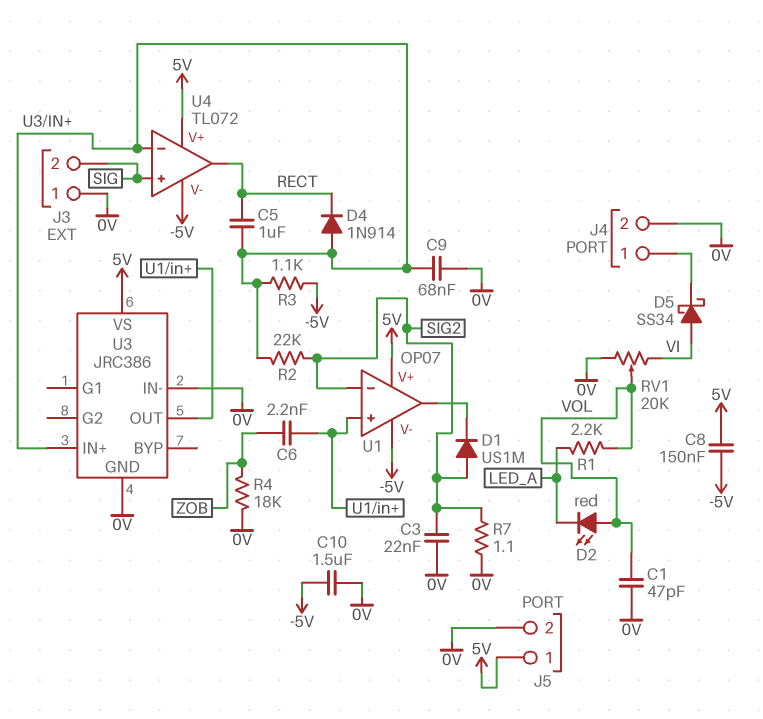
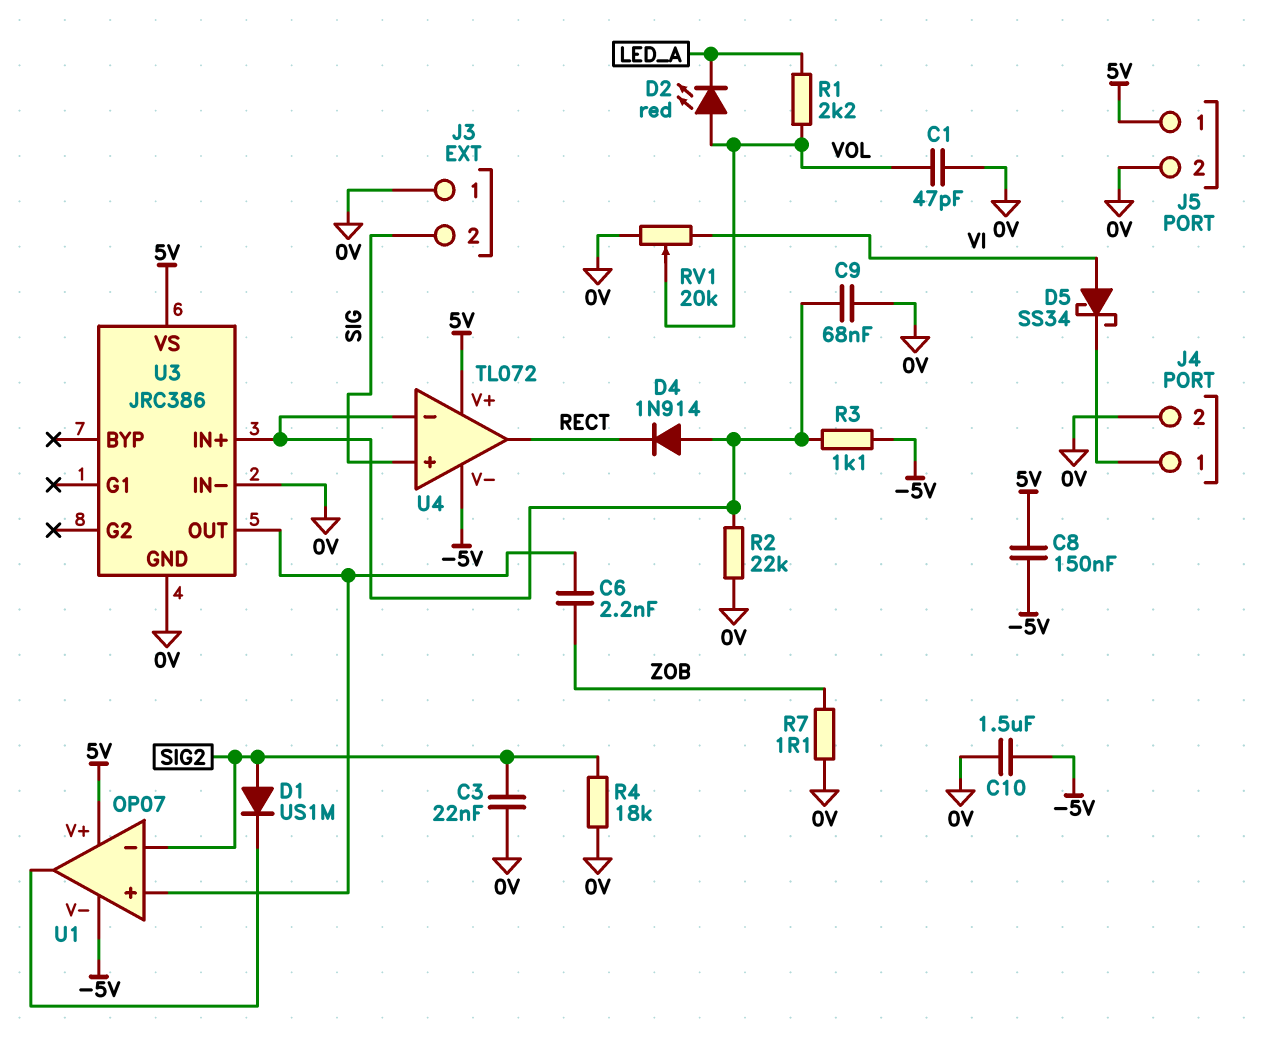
C5: 1uF (RECT, U3/IN+) -> none
R2: 22k (SIG2, U3/IN+) -> 22k (0V, U3/IN+)
R4: 18k (0V, ZOB) -> 18k (0V, SIG2)
R7: 1.1 (0V, SIG2) -> 1.1 (0V, ZOB)

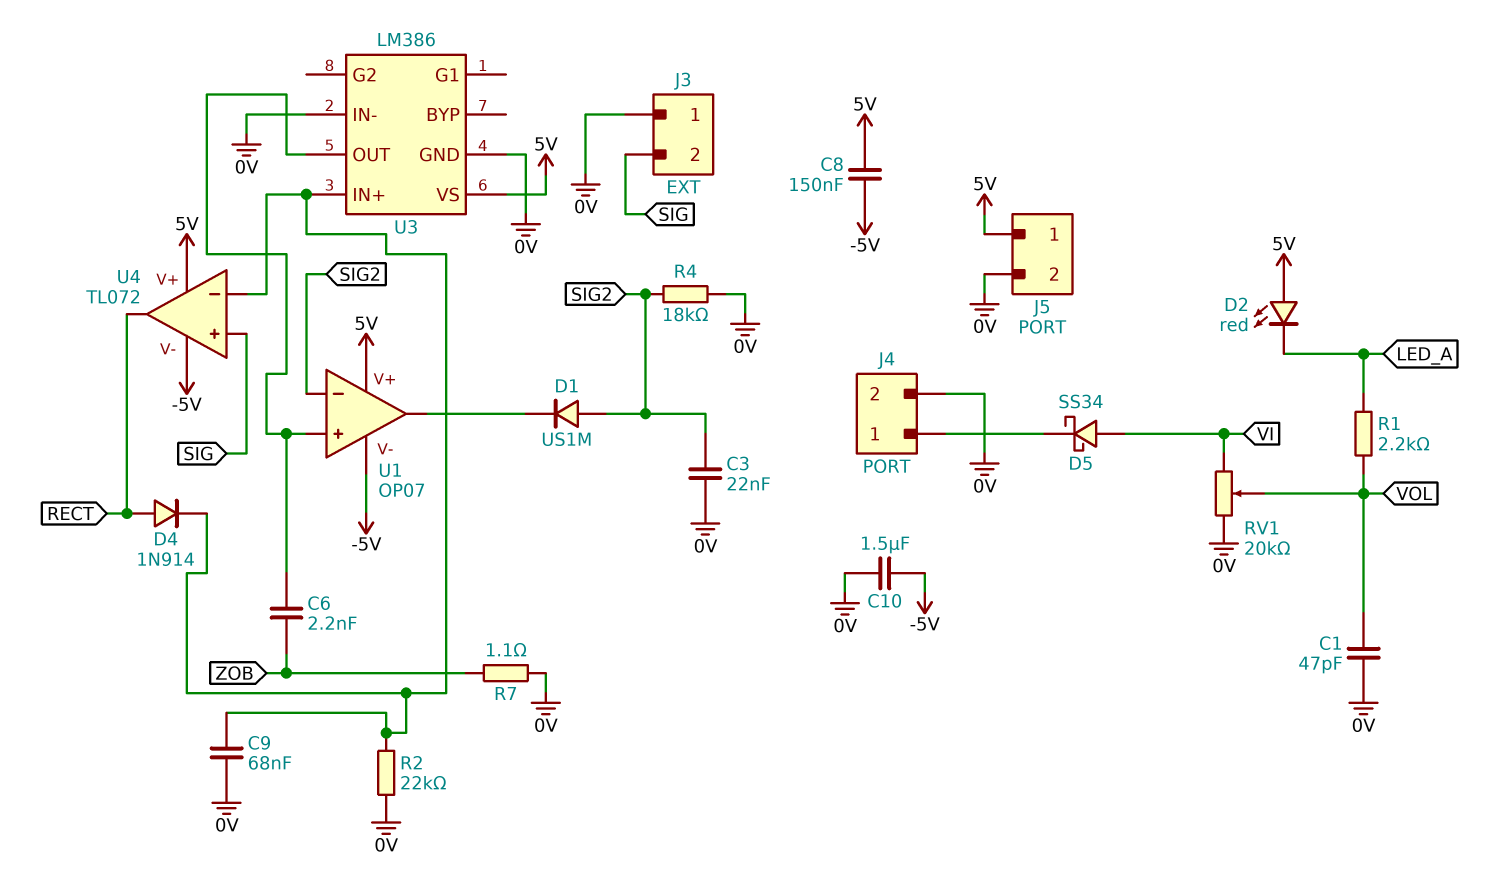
D2: LED red (A VOL, K LED_A) -> LED red (A 5V, K LED_A)
D4: diode 1N914 (A U3/IN+, K RECT) -> diode 1N914 (A RECT, K U3/IN+)
R3: 1.1k (-5V, U3/IN+) -> none
U3: JRC386 -> LM386

